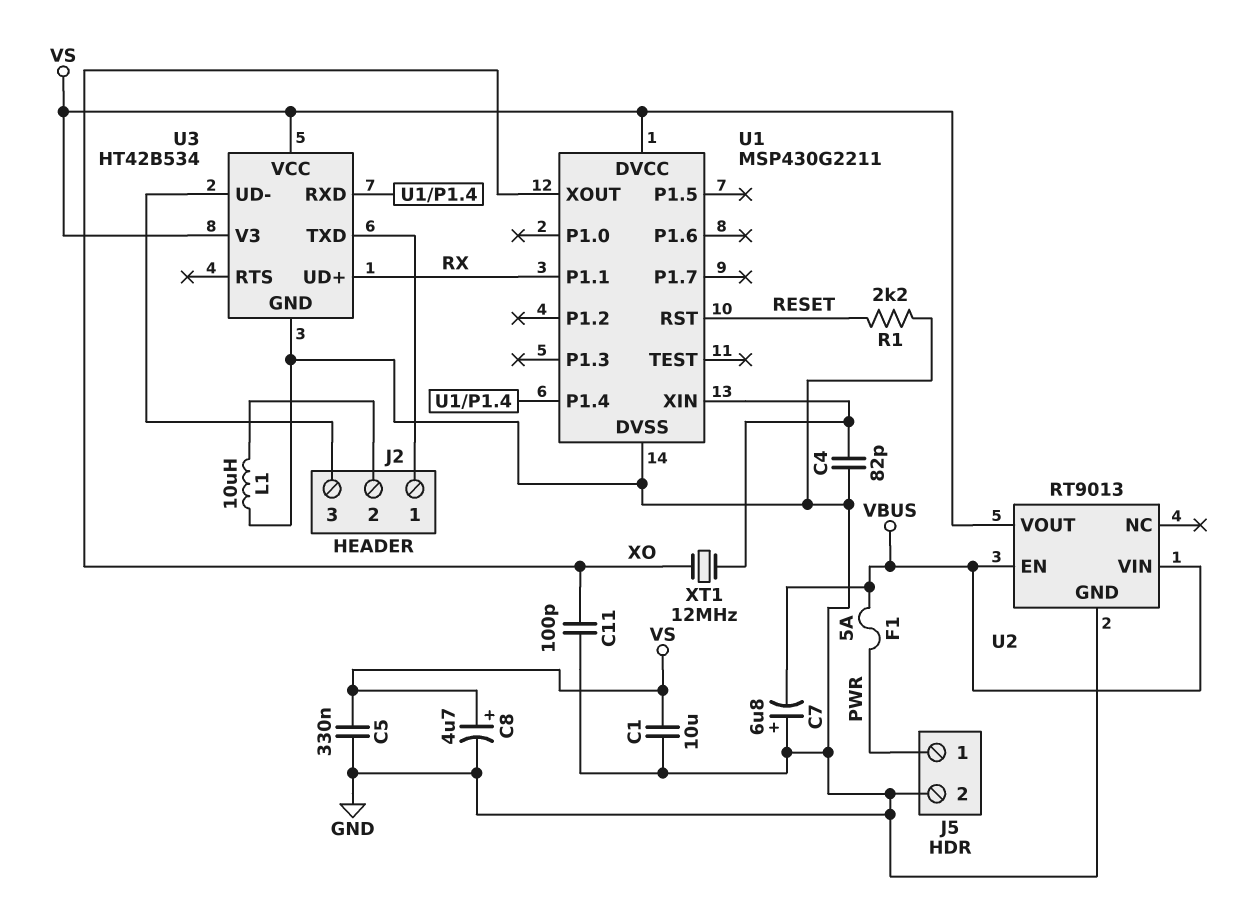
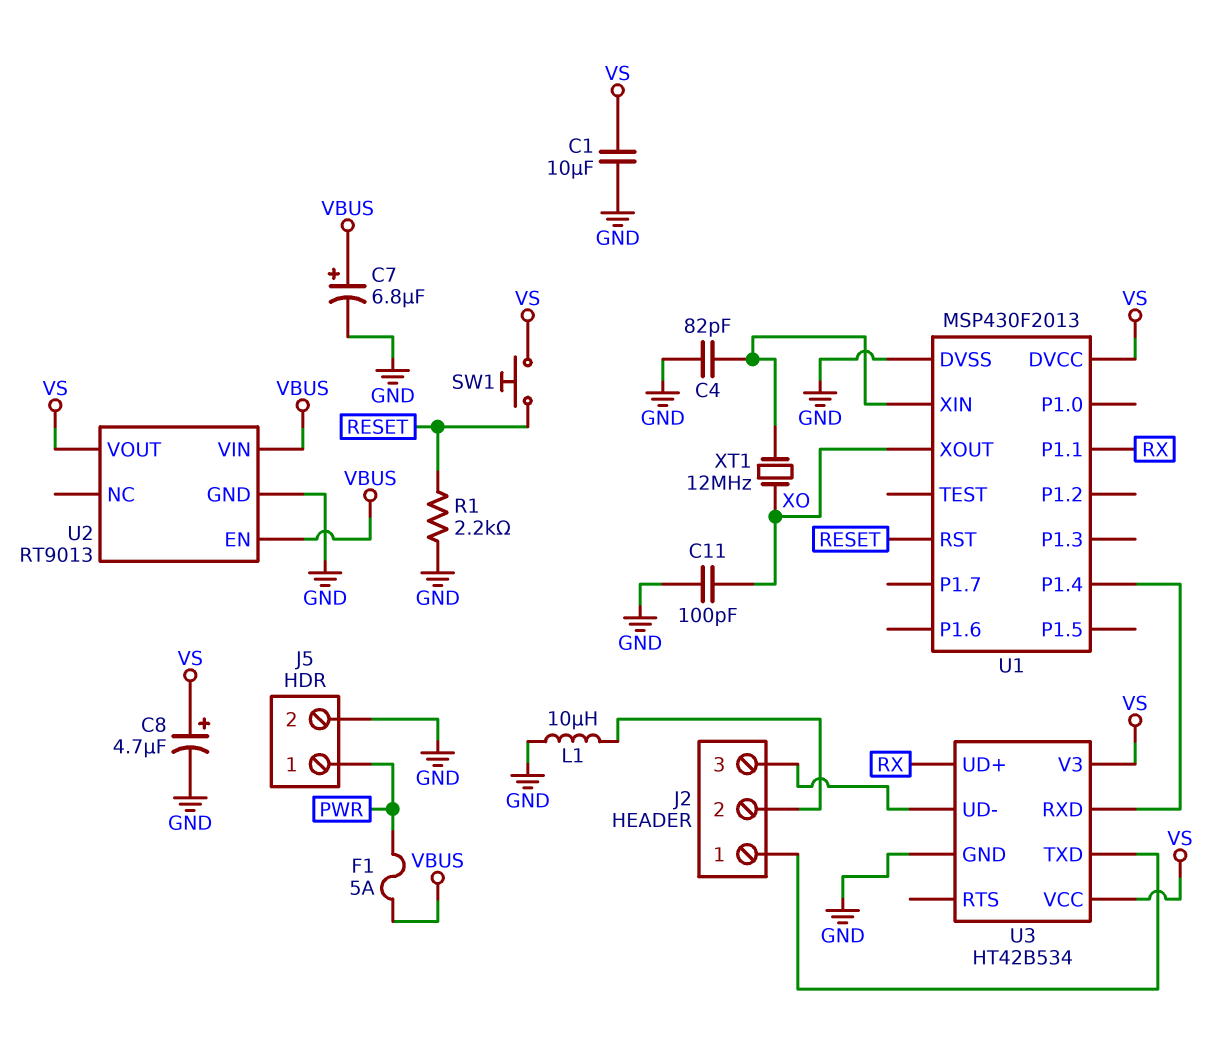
C5: 330nF (GND, VS) -> none
C7: 6.8uF (plus GND, minus VBUS) -> 6.8uF (plus VBUS, minus GND)
SW1: none -> button (RESET, VS)
U1: MSP430G2211 -> MSP430F2013

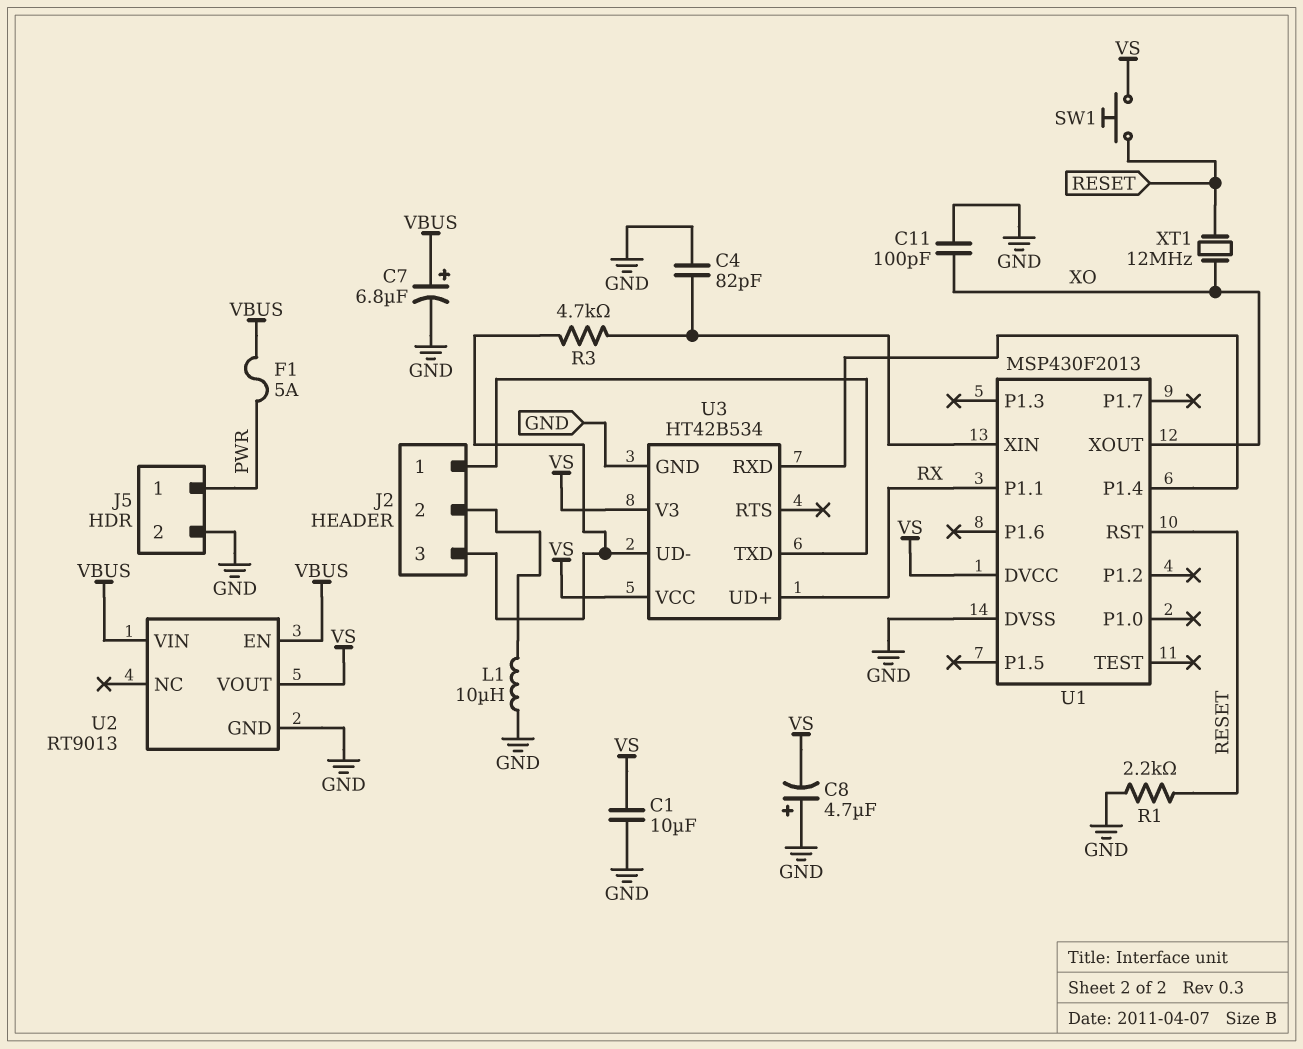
C8: 4.7uF (plus VS, minus GND) -> 4.7uF (plus GND, minus VS)
R3: none -> 4.7k (J2/3, U1/XIN)
XT1: 12MHz (U1/XIN, XO) -> 12MHz (RESET, XO)

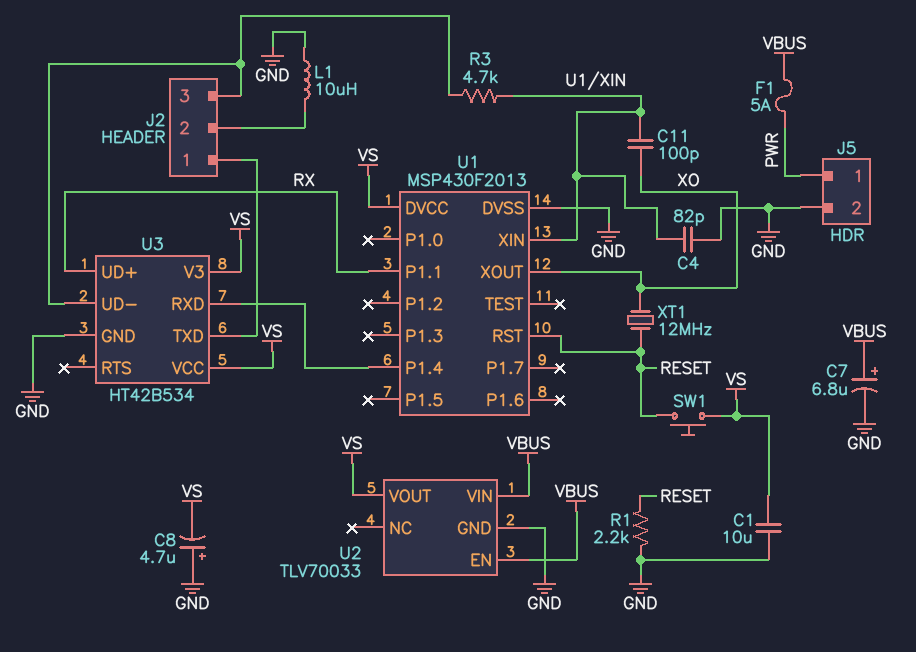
C11: 100pF (GND, XO) -> 100pF (U1/XIN, XO)
U2: RT9013 -> TLV70033

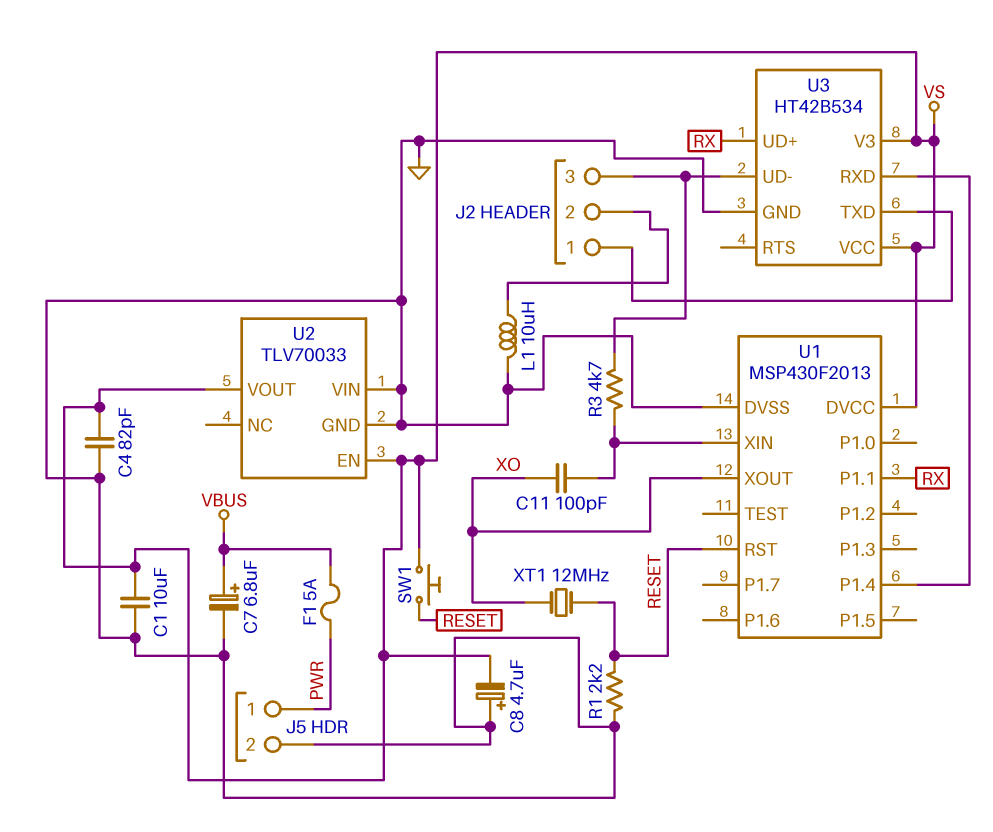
C4: 82pF (GND, U1/XIN) -> 82pF (GND, VS)
U2 pin EN: VBUS -> VS
U2 pin VIN: VBUS -> GND

